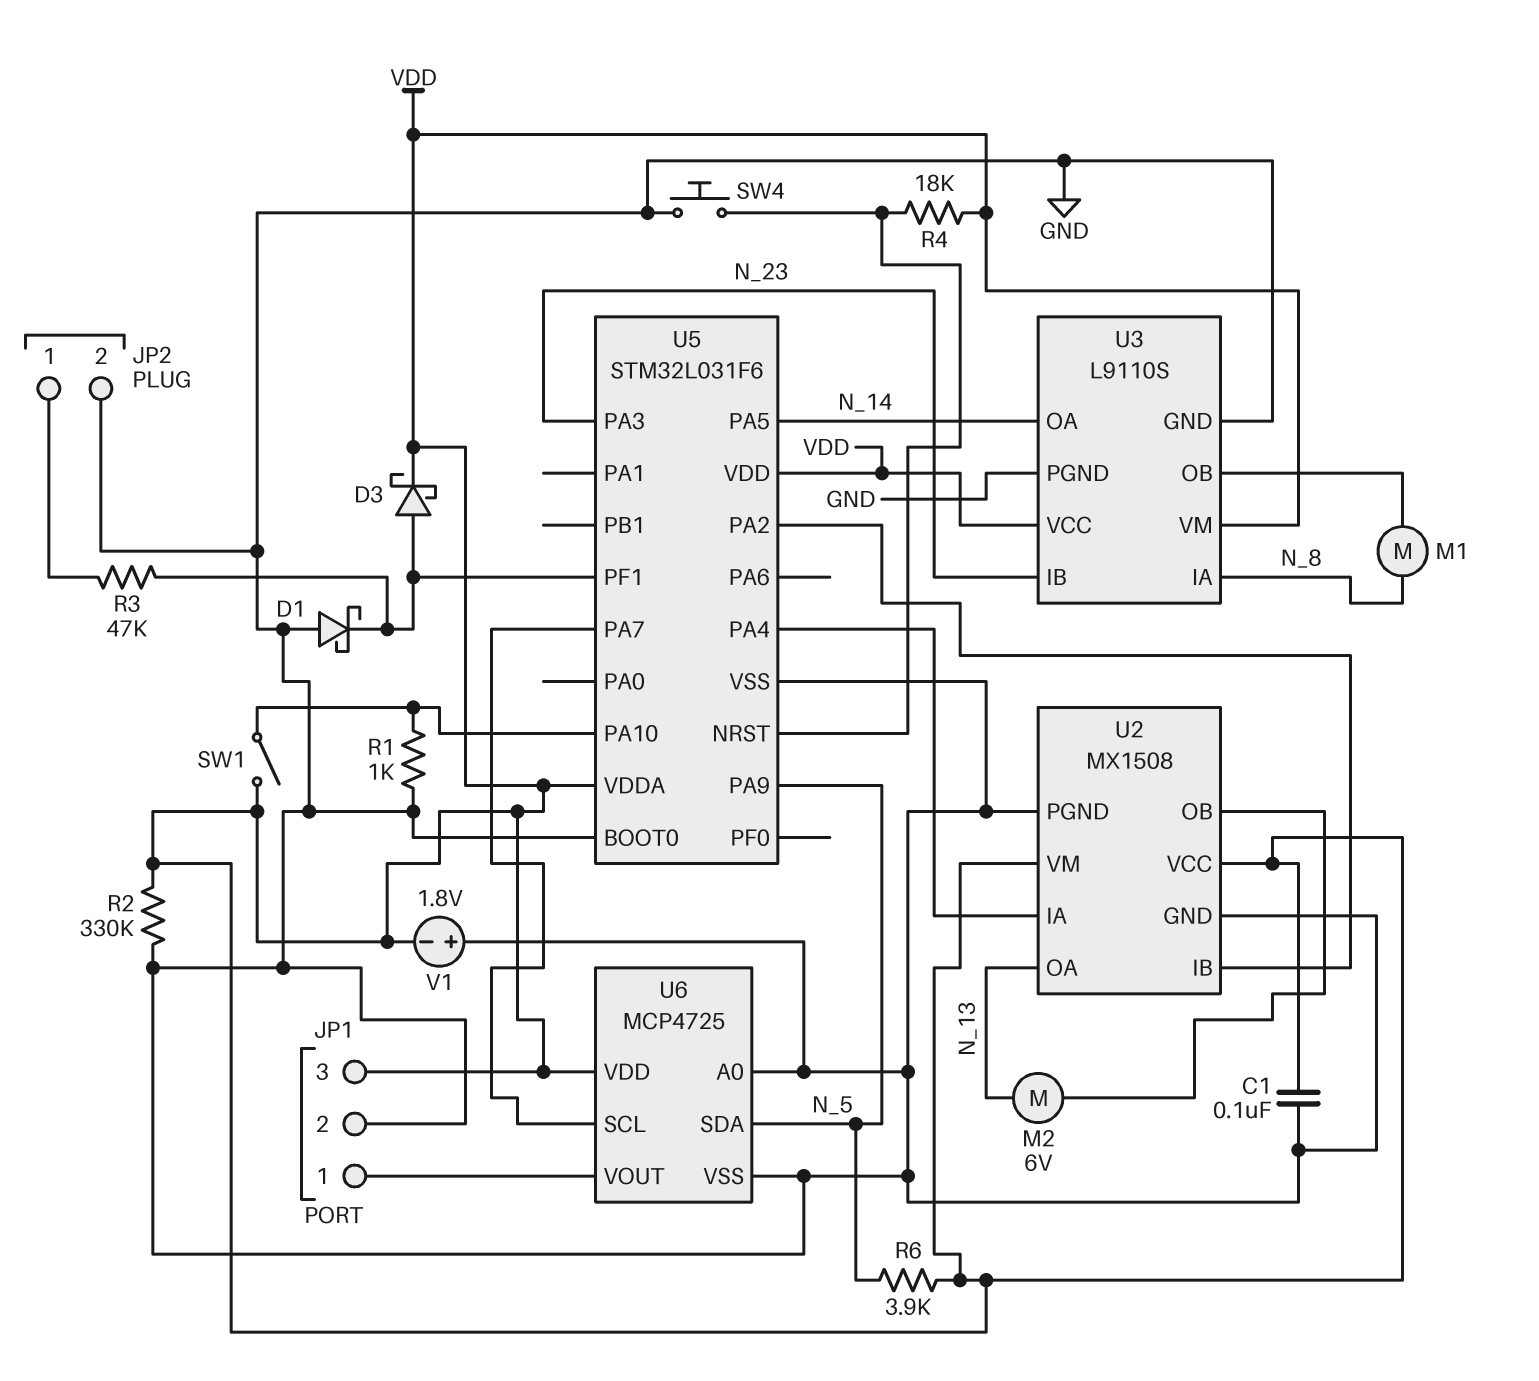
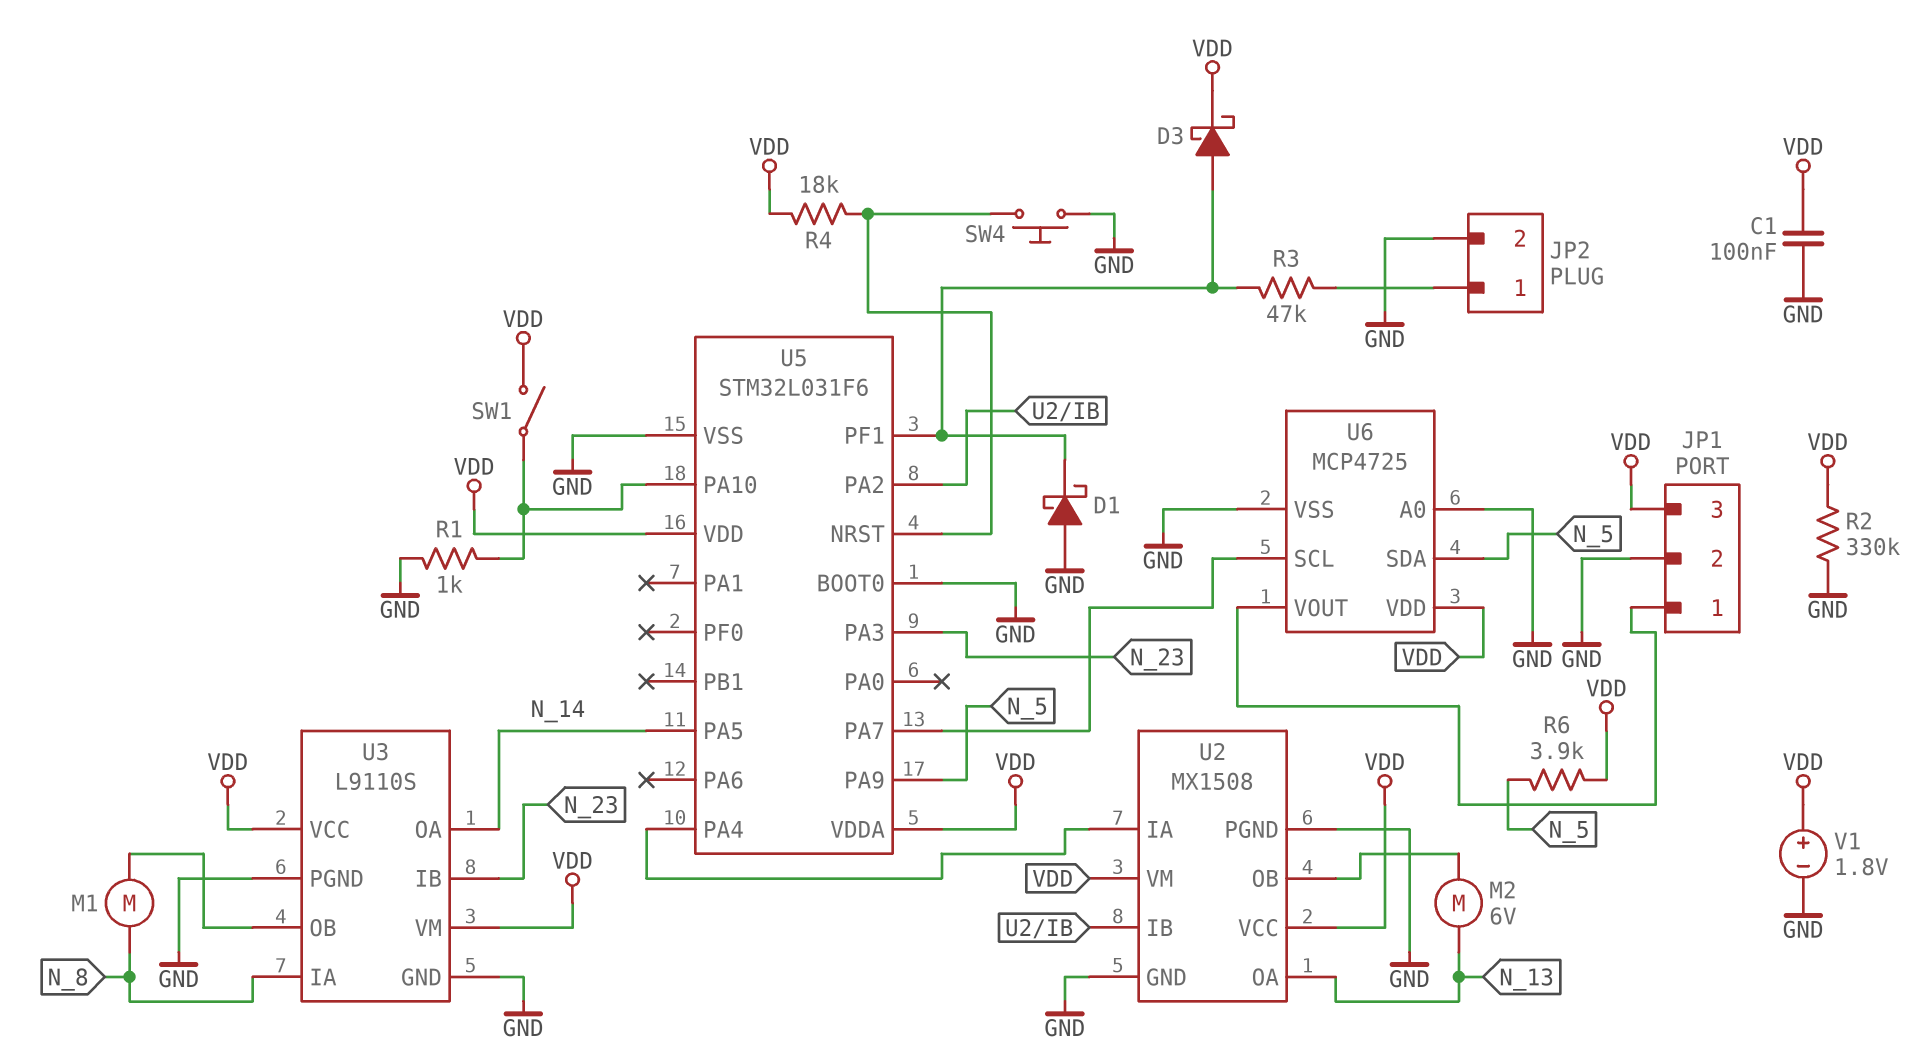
V1: 1.8V (plus GND, minus VDD) -> 1.8V (plus VDD, minus GND)

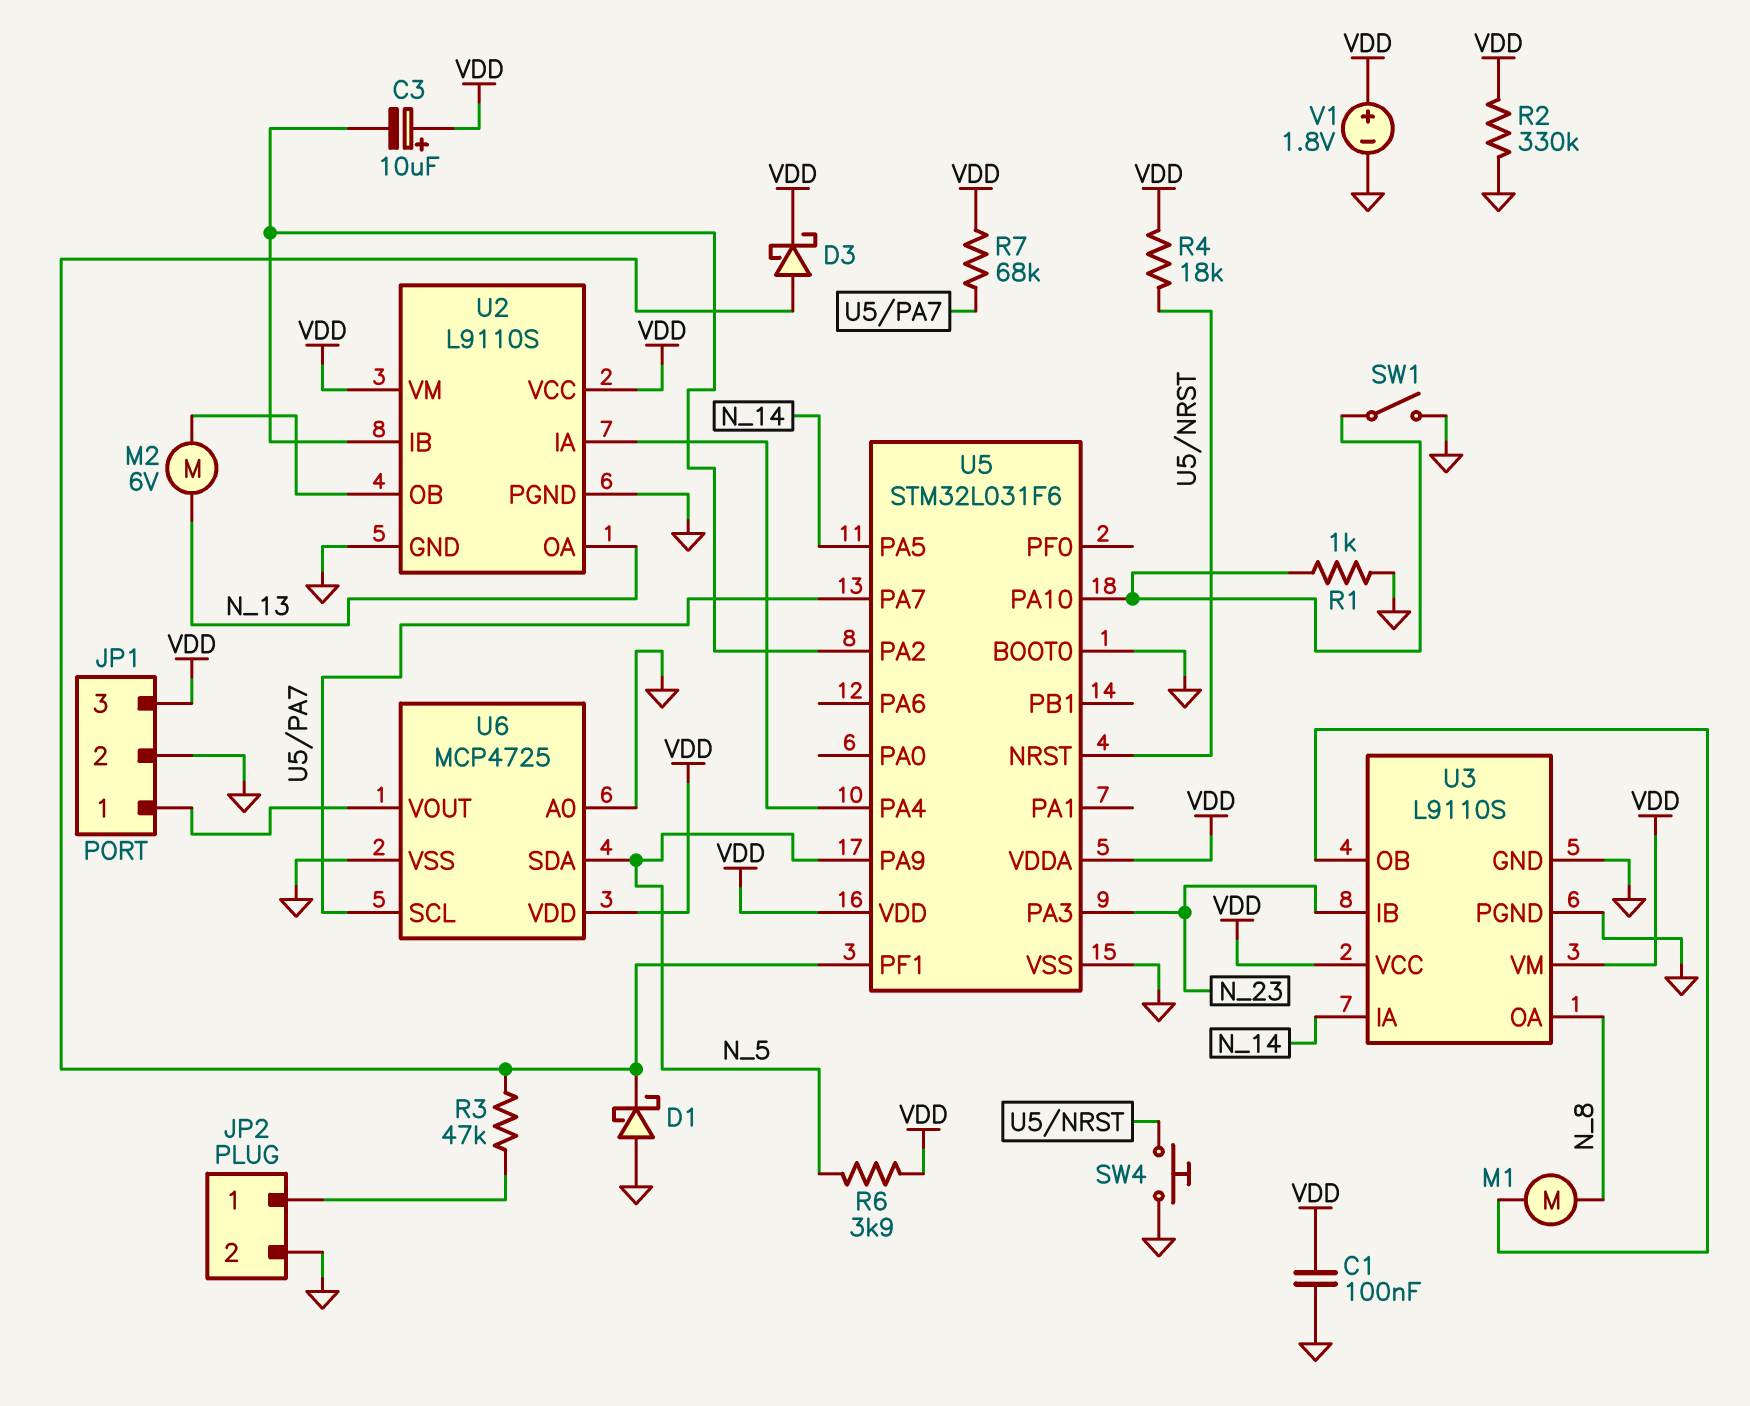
C3: none -> 10uF (plus VDD, minus U2/IB)
R7: none -> 68k (U5/PA7, VDD)
SW1: switch (U5/PA10, VDD) -> switch (GND, U5/PA10)
U2: MX1508 -> L9110S
U3 pin IA: N_8 -> N_14
U3 pin OA: N_14 -> N_8

